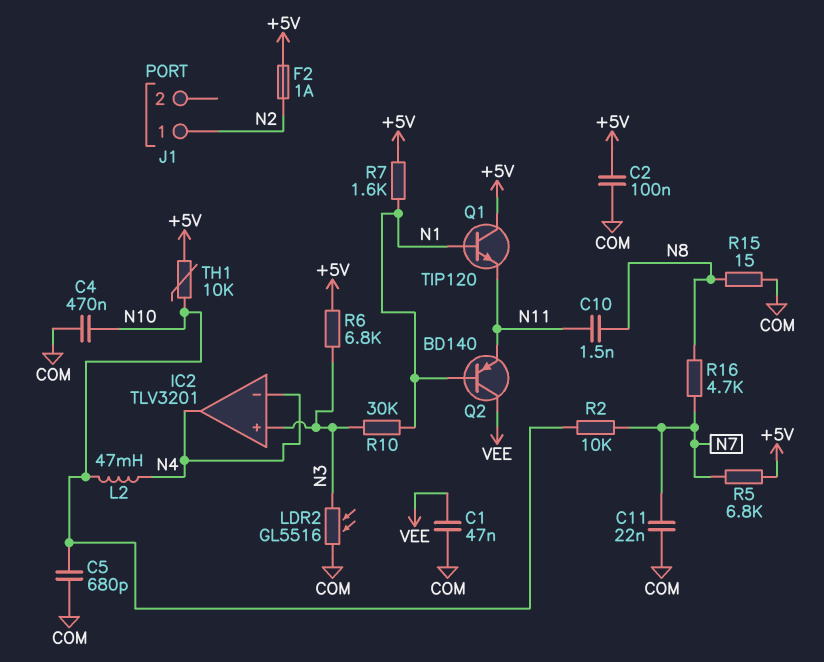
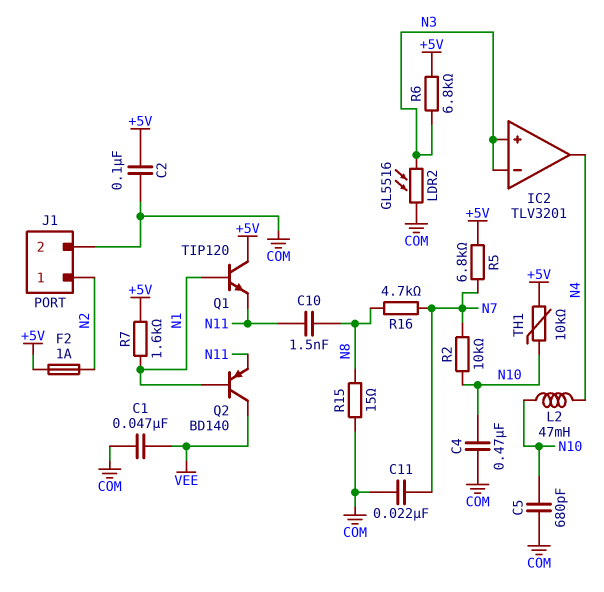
IC2 pin in-: N4 -> N3
J1 pin 2: none -> COM
R10: 30k (N1, N3) -> none

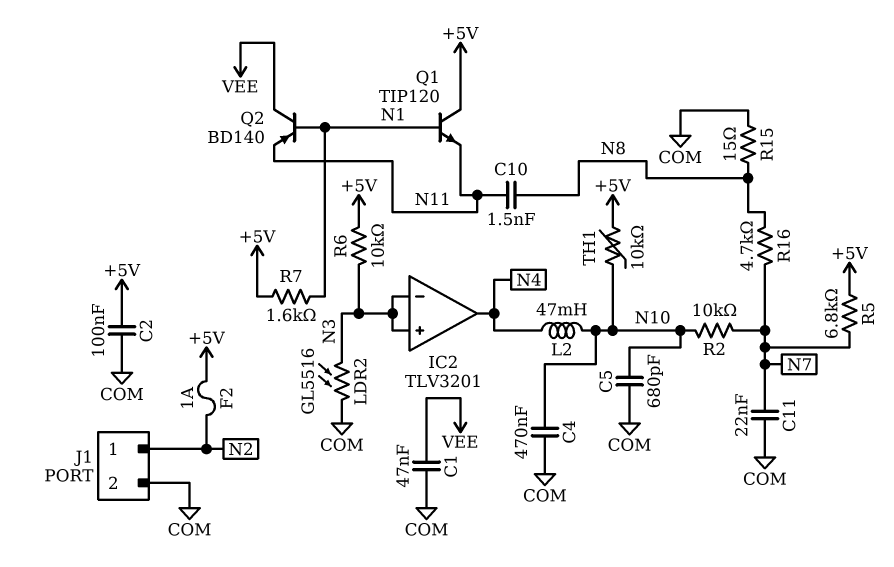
R6: 6.8k (+5V, N3) -> 10k (+5V, N3)

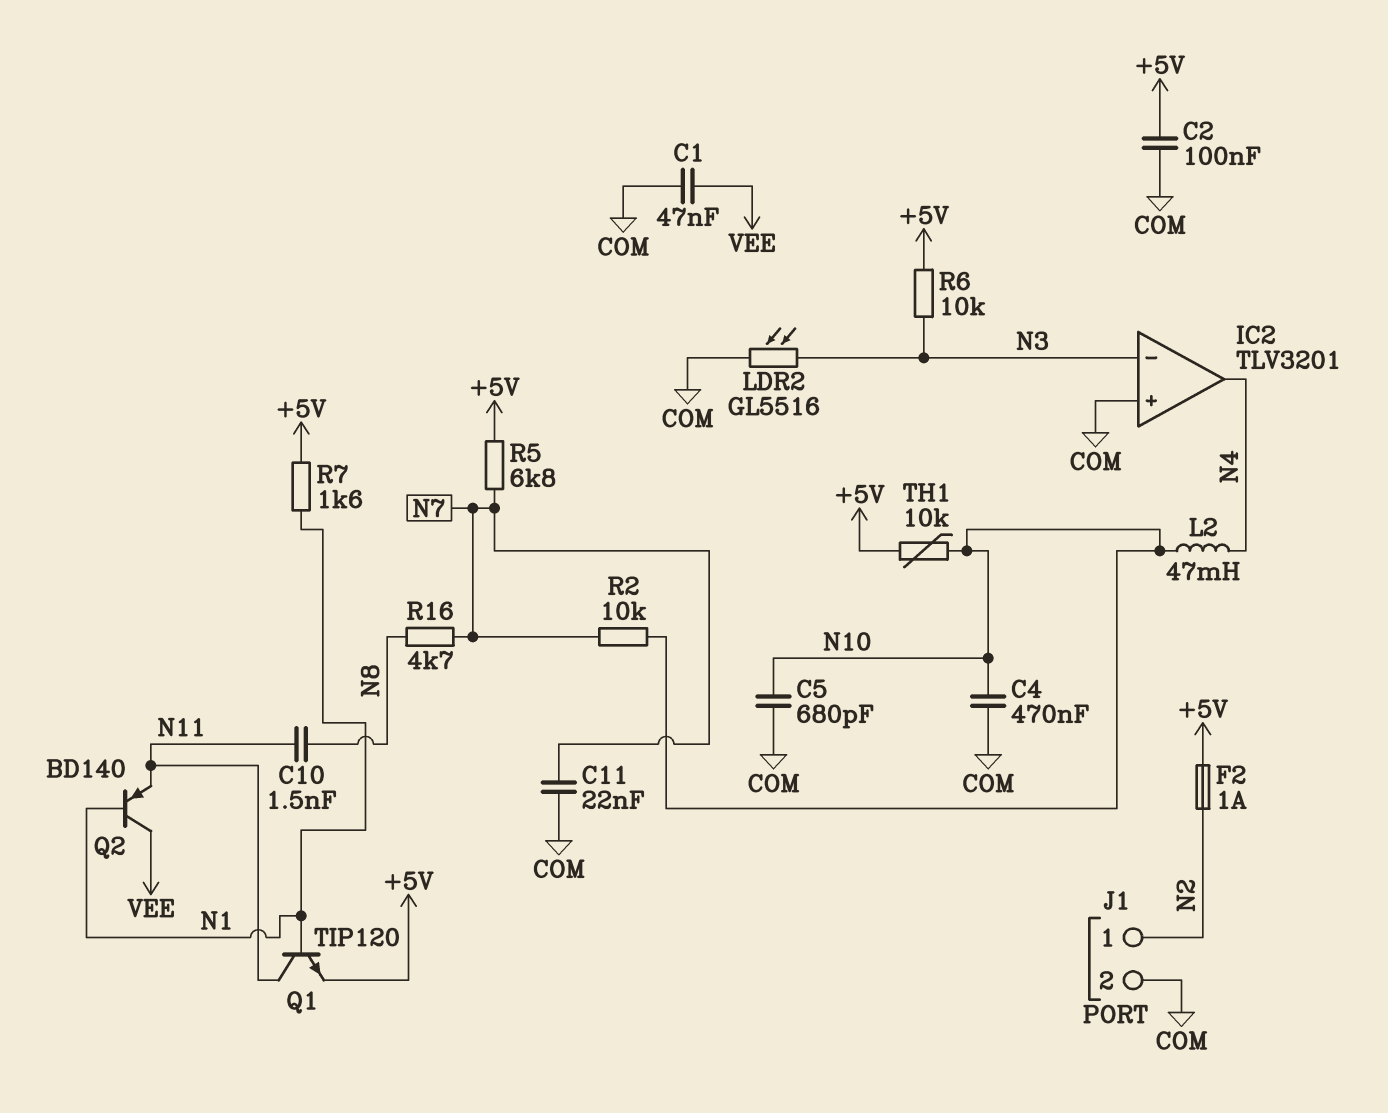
IC2 pin in+: N3 -> COM
Q1: NPN TIP120 (B N1, C +5V, E N11) -> NPN TIP120 (B N1, C N11, E +5V)
R15: 15 (COM, N8) -> none

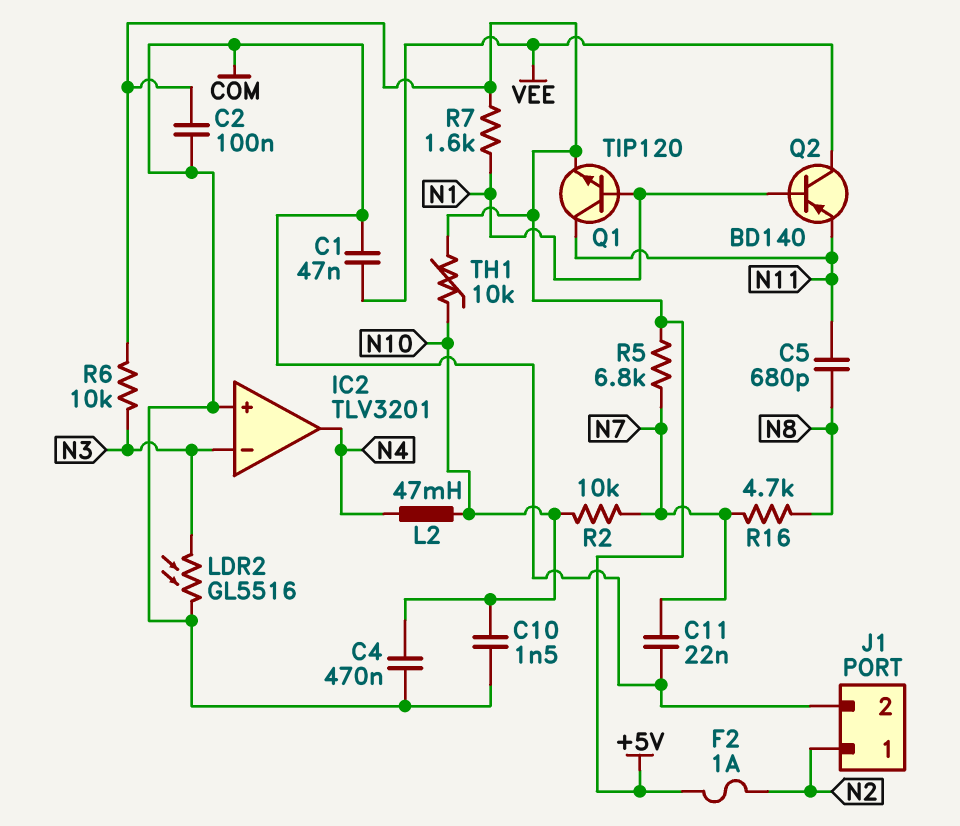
C5: 680pF (COM, N10) -> 680pF (N8, N11)
C10: 1.5nF (N8, N11) -> 1.5nF (COM, N10)

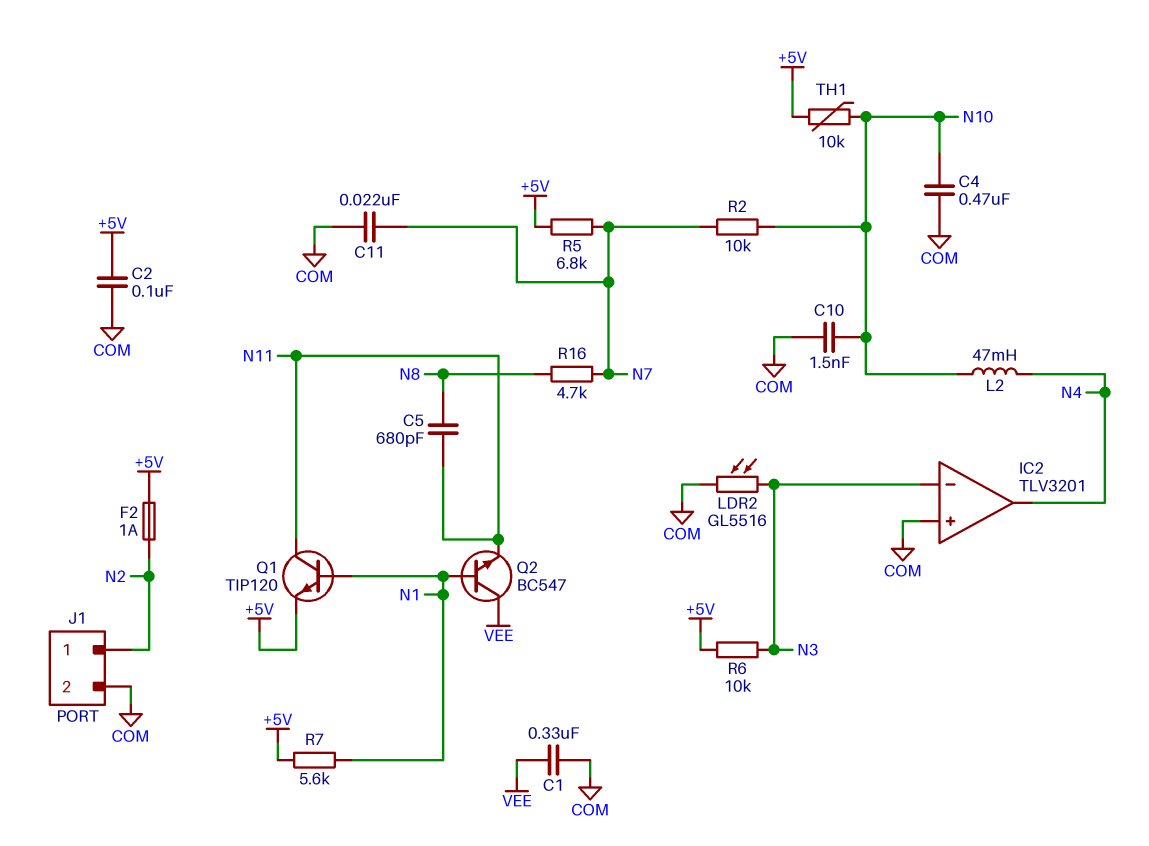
C1: 47nF (COM, VEE) -> 330nF (COM, VEE)
Q2: PNP BD140 (B N1, C VEE, E N11) -> NPN BC547 (B N1, C VEE, E N11)
R7: 1.6k (+5V, N1) -> 5.6k (+5V, N1)

